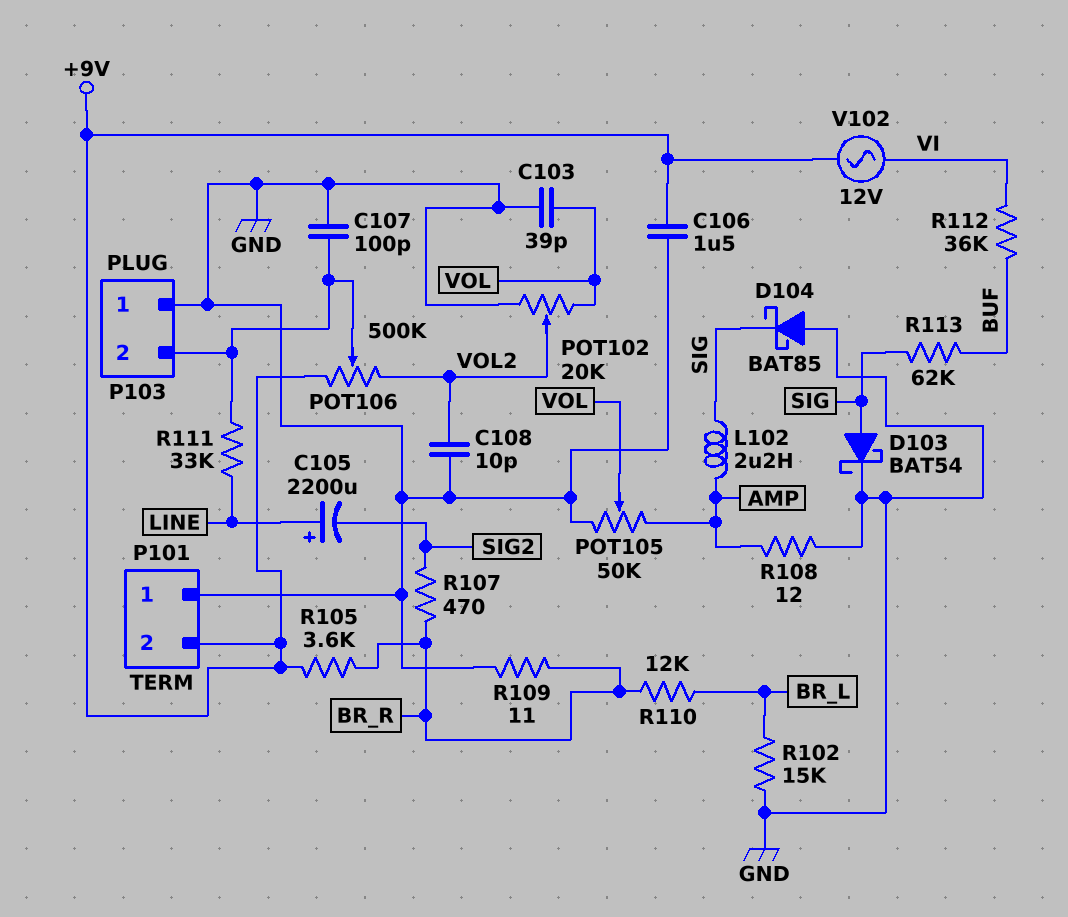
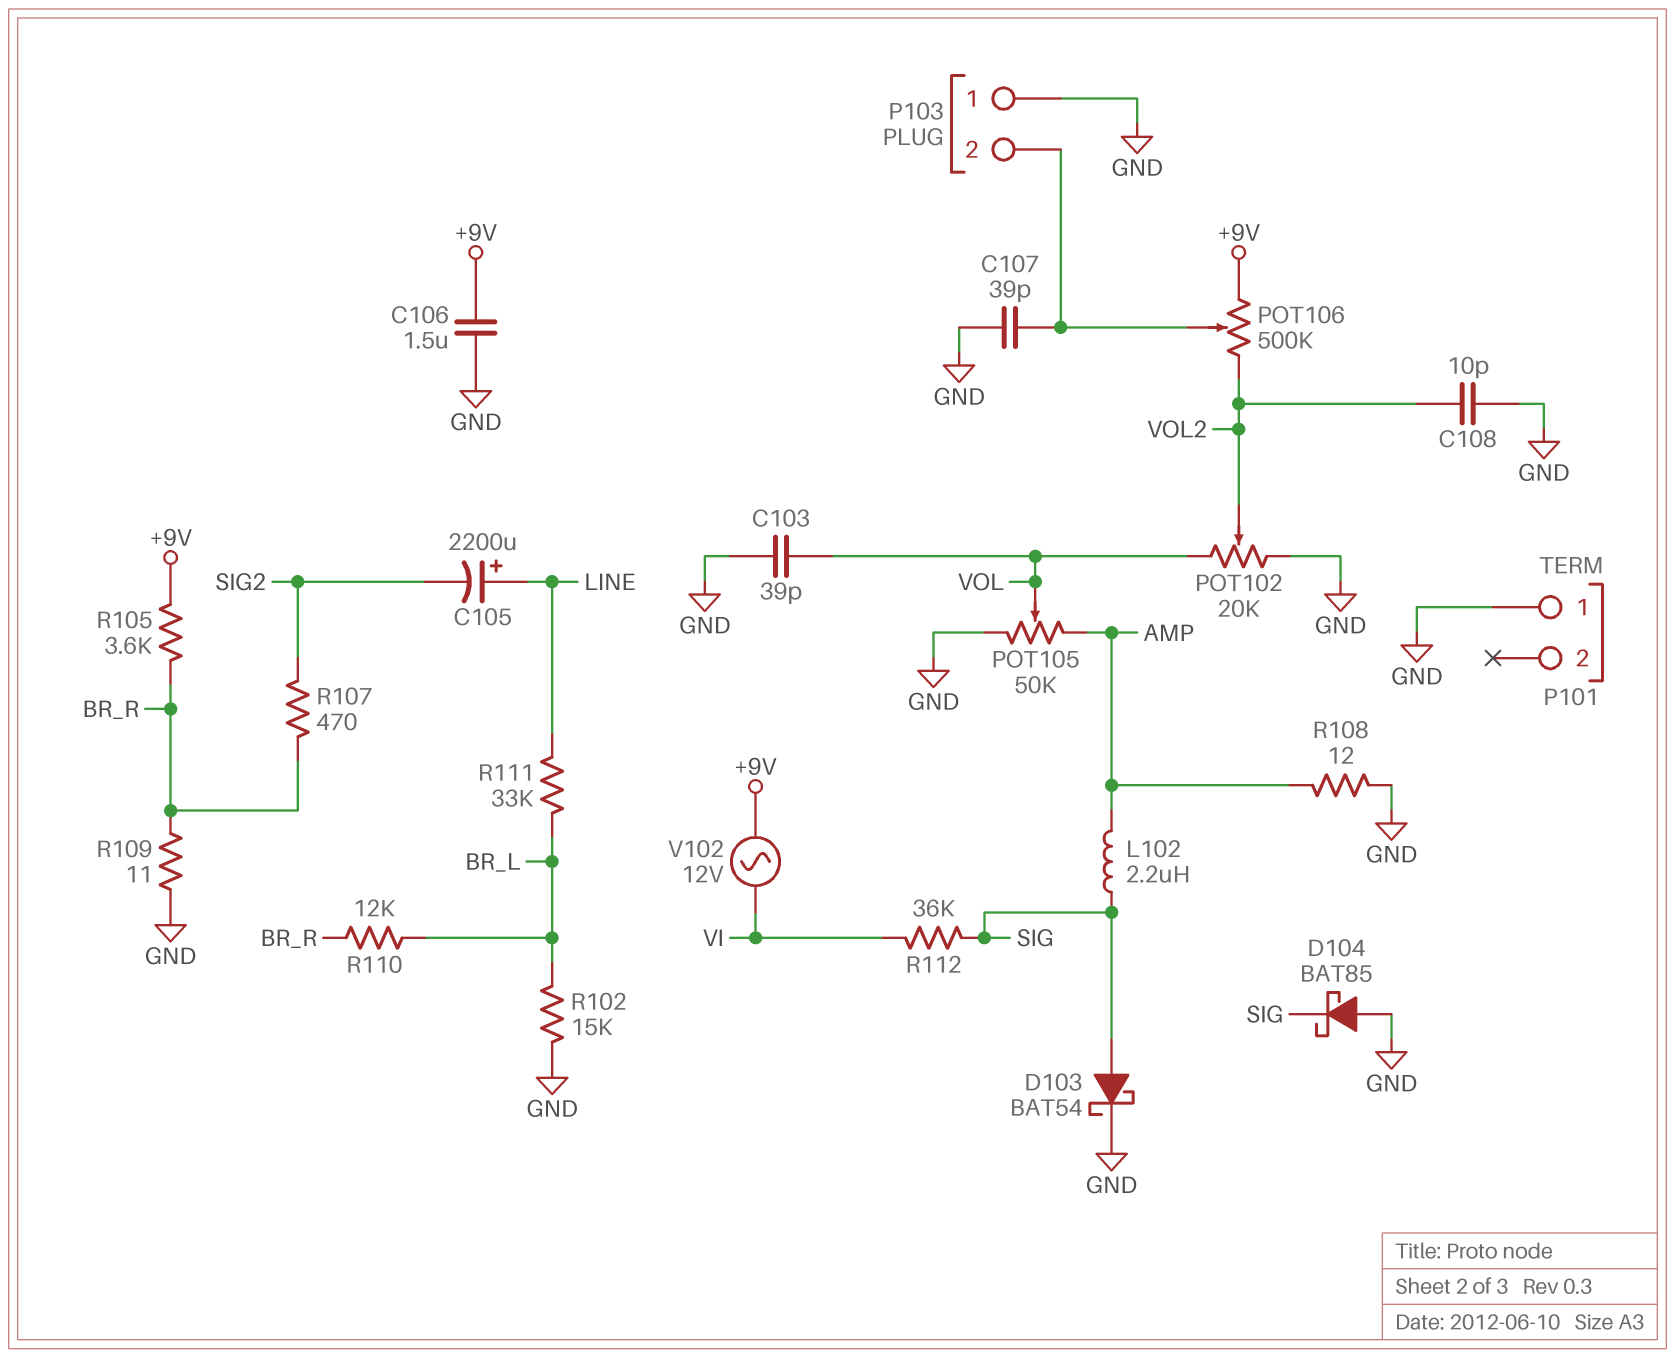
C107: 100pF (GND, P103/2) -> 39pF (GND, P103/2)
P101 pin 2: +9V -> none
R111: 33k (LINE, P103/2) -> 33k (BR_L, LINE)
R112: 36k (BUF, VI) -> 36k (SIG, VI)
R113: 62k (BUF, SIG) -> none

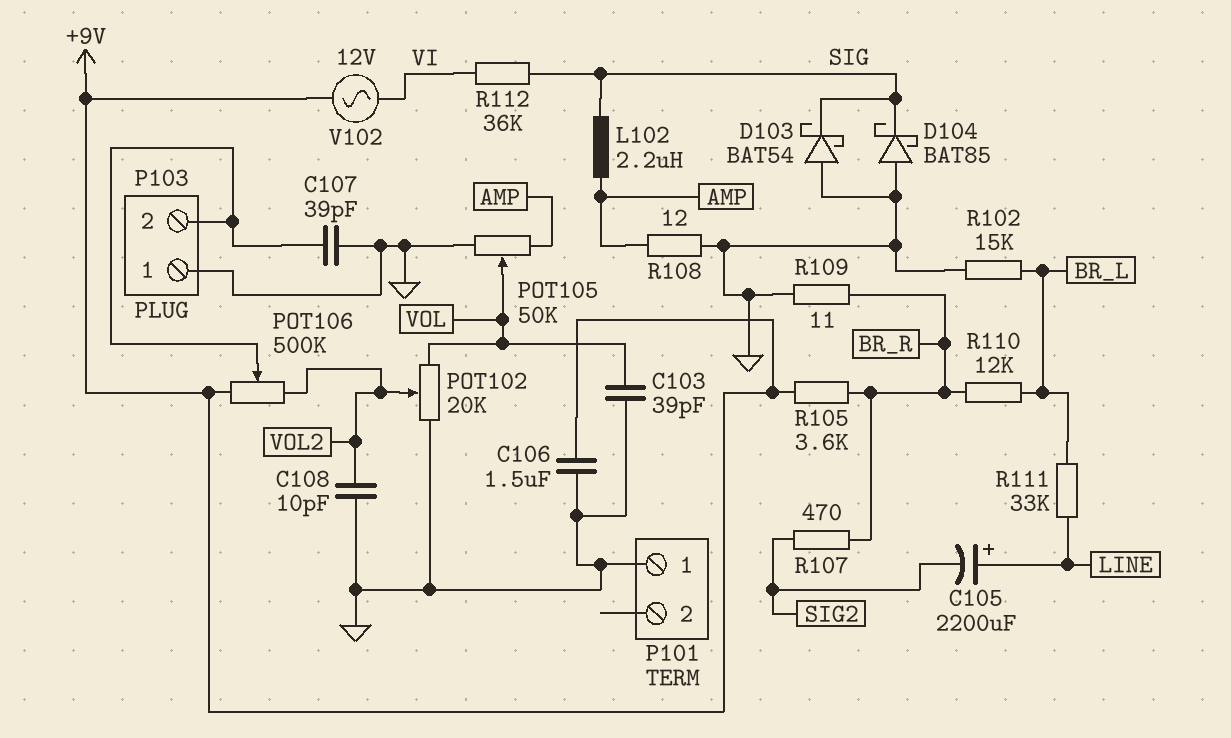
D103: schottky BAT54 (A SIG, K GND) -> schottky BAT54 (A GND, K SIG)

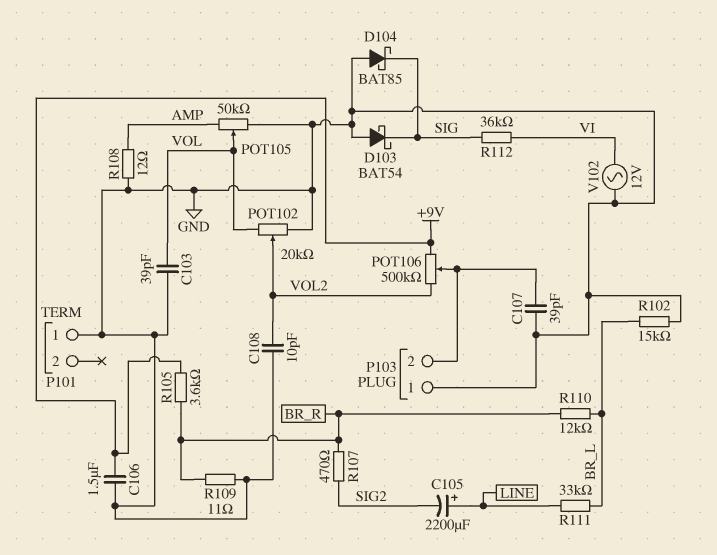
L102: 2.2uH (AMP, SIG) -> none
V102: AC 12V (+9V, VI) -> AC 12V (GND, VI)

